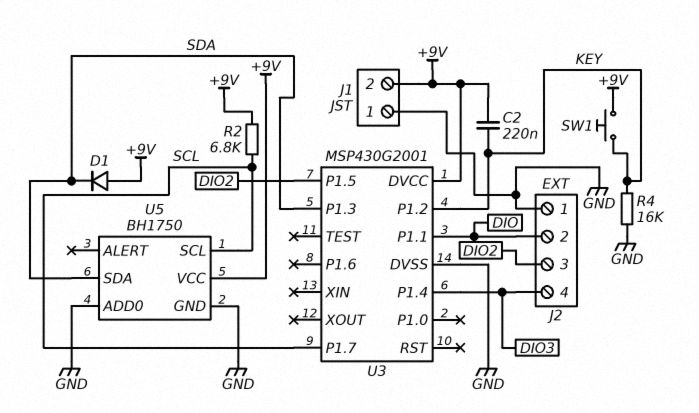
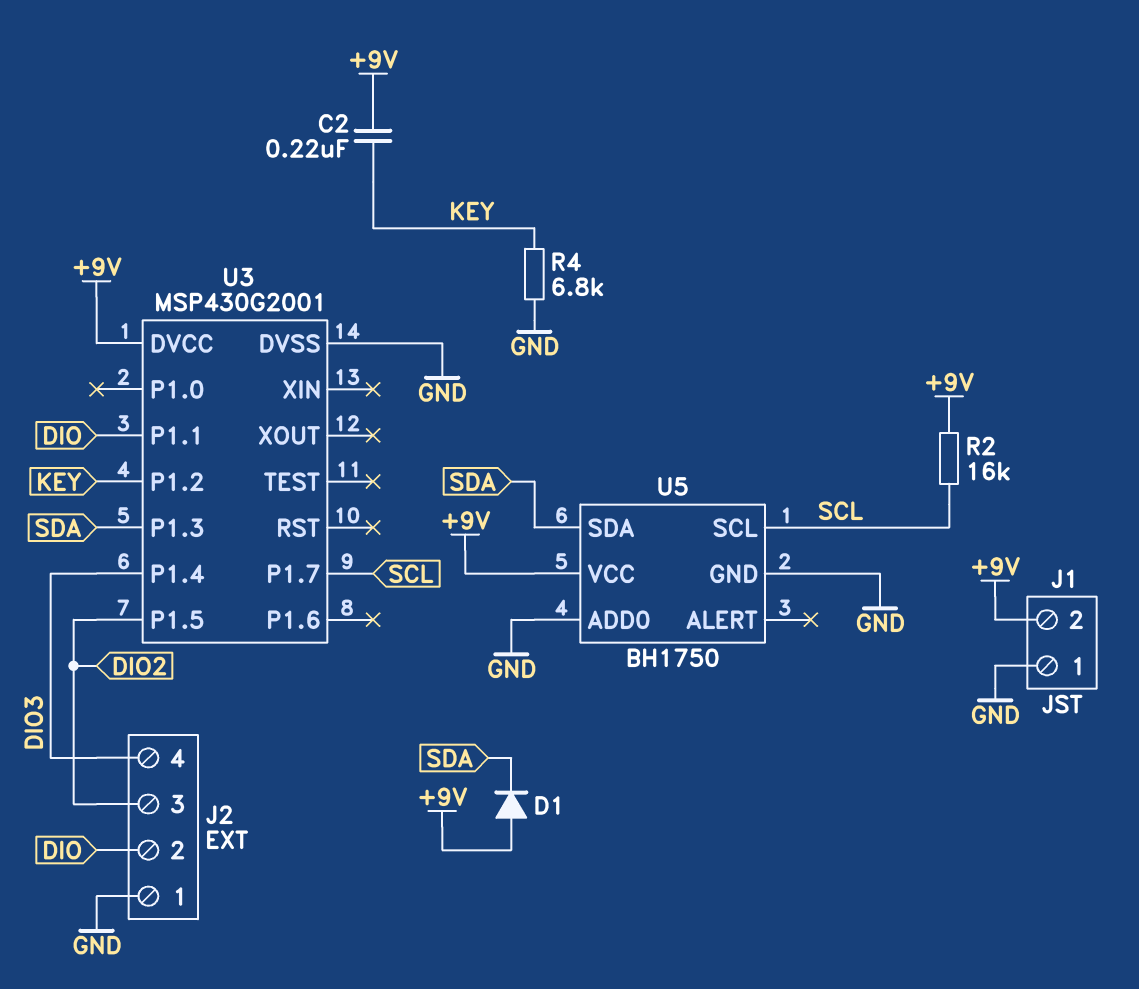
R2: 6.8k (+9V, SCL) -> 16k (+9V, SCL)
R4: 16k (GND, KEY) -> 6.8k (GND, KEY)
SW1: button (+9V, KEY) -> none

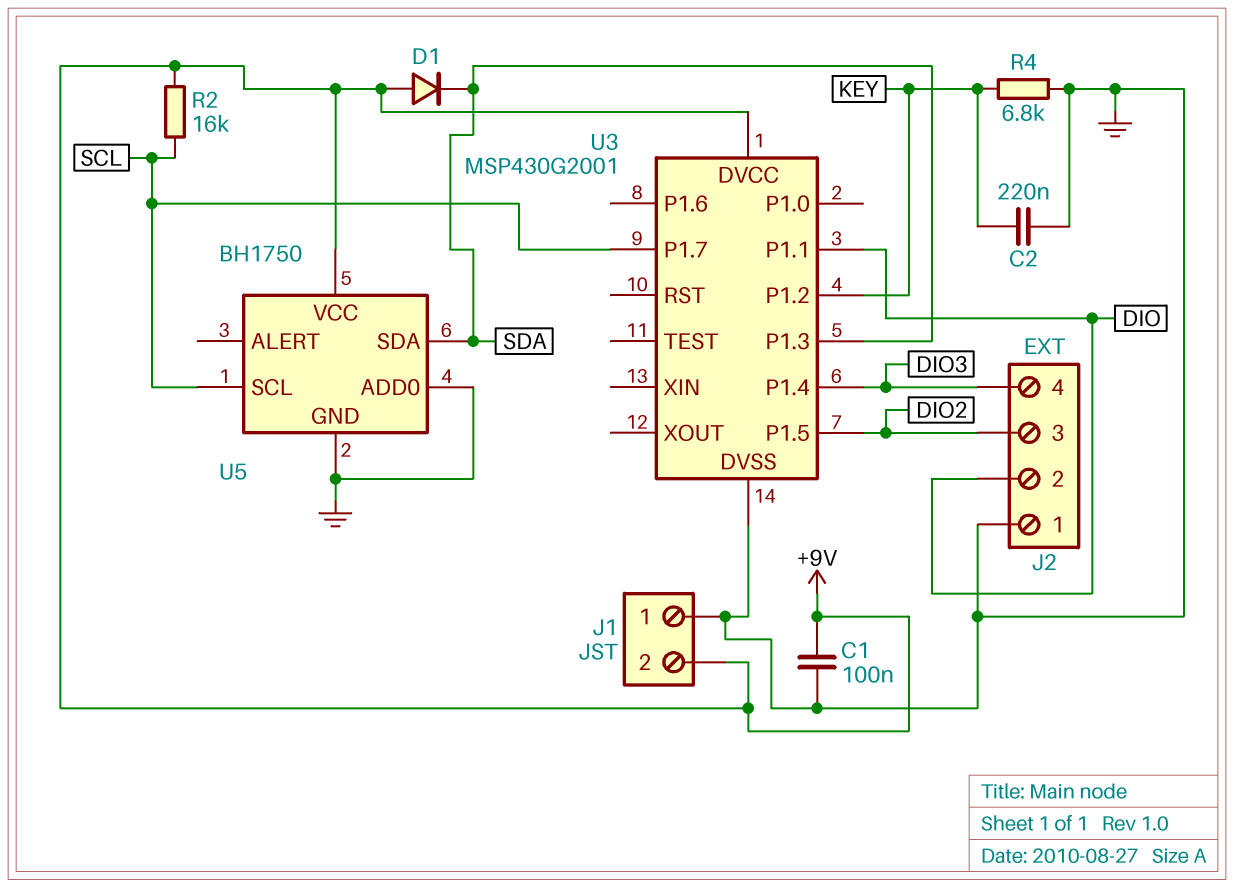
C1: none -> 100nF (+9V, GND)
C2: 220nF (+9V, KEY) -> 220nF (GND, KEY)

